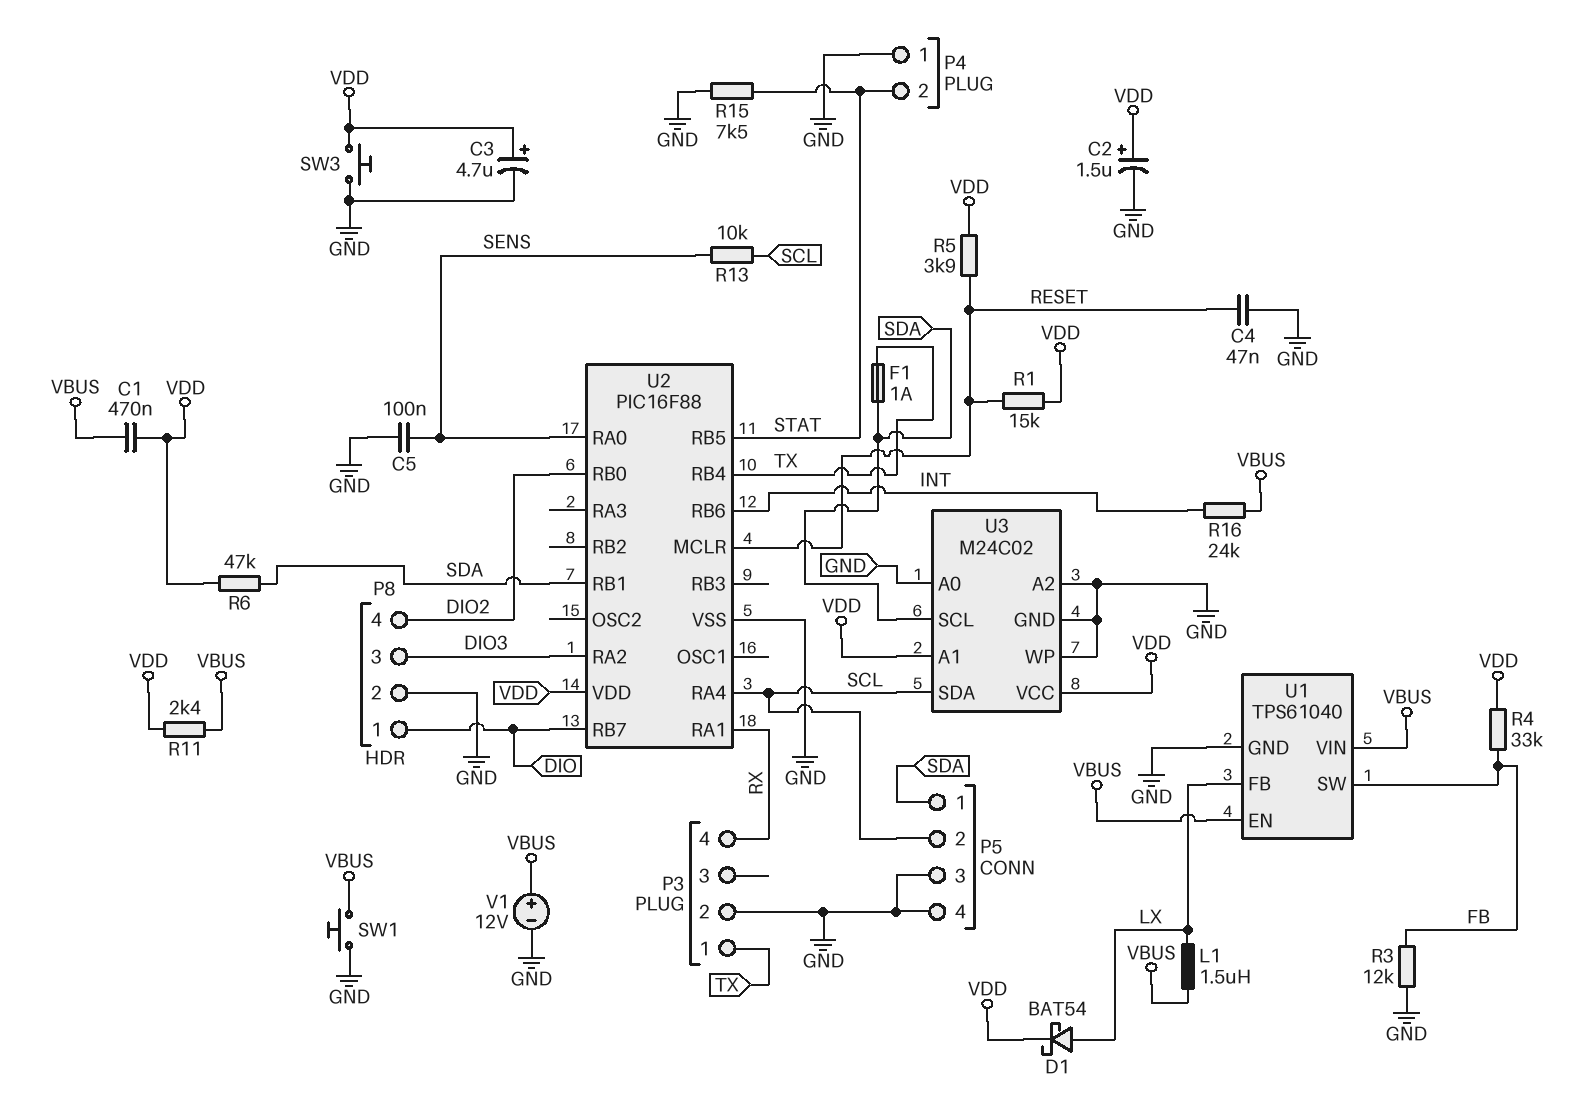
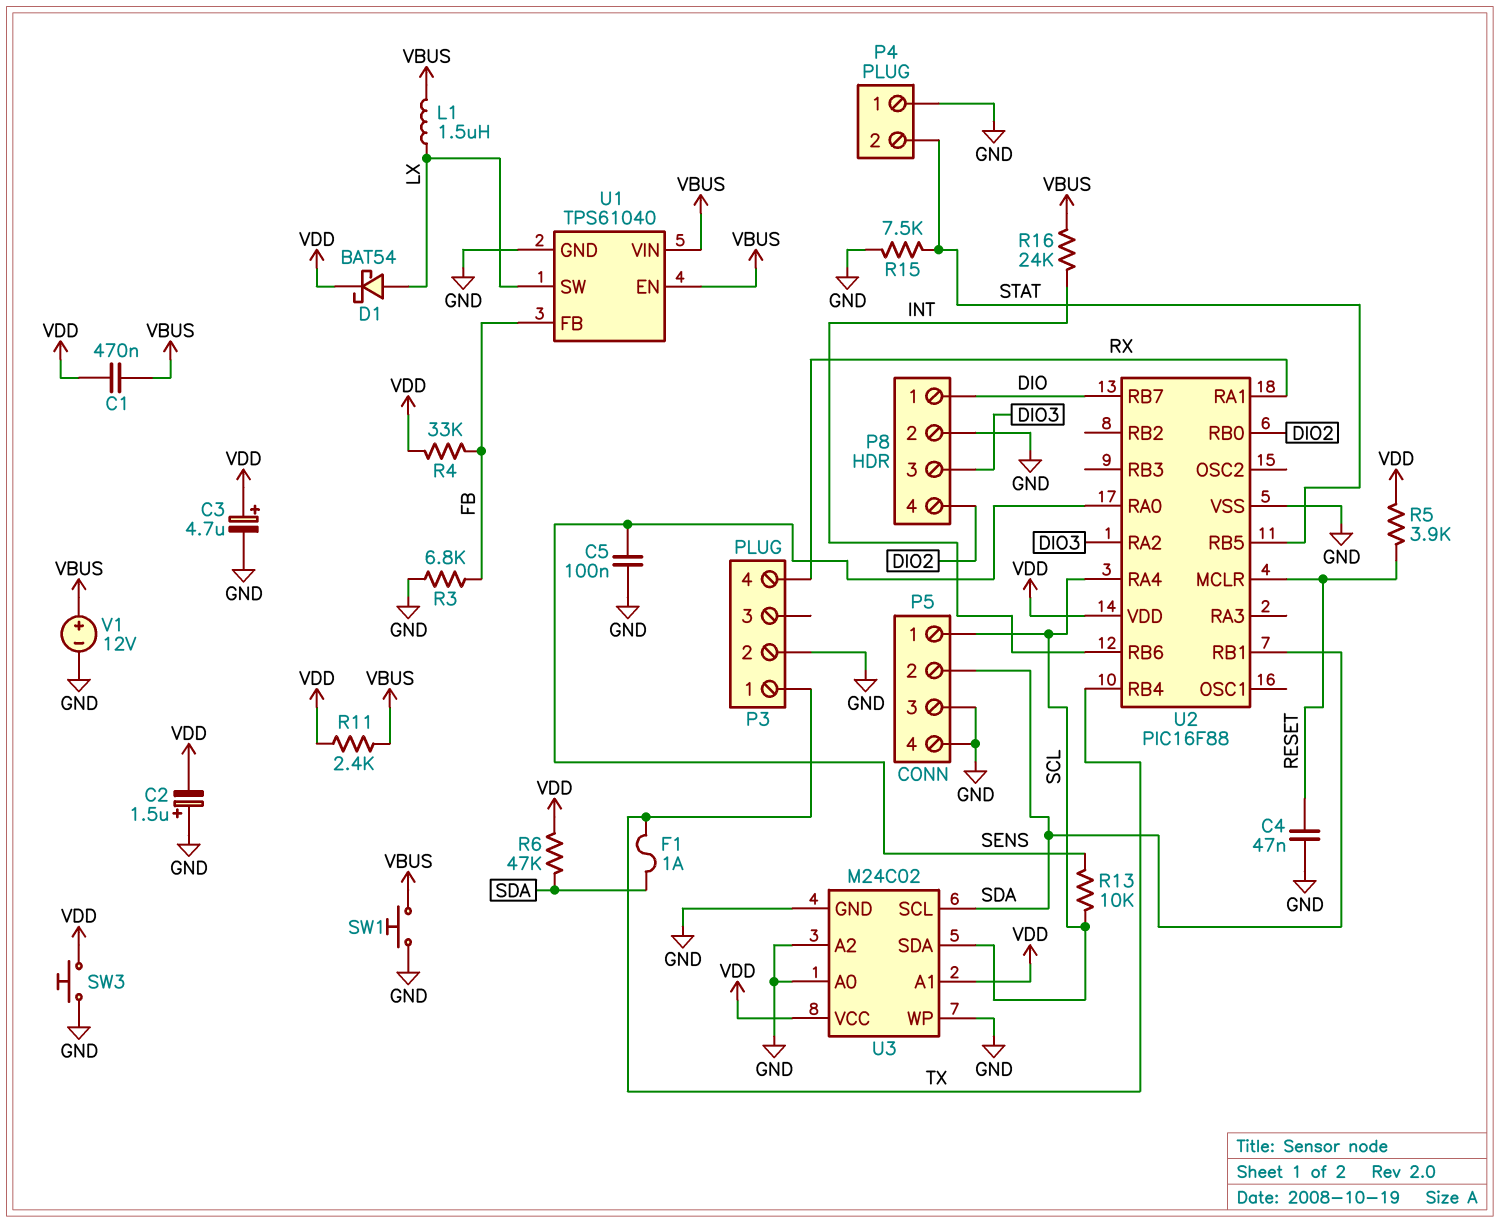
C2: 1.5uF (plus VDD, minus GND) -> 1.5uF (plus GND, minus VDD)
P5 pin 1: SDA -> SCL
P5 pin 2: SCL -> SDA
R1: 15k (RESET, VDD) -> none
R3: 12k (FB, GND) -> 6.8k (FB, GND)
U1 pin FB: LX -> FB
U1 pin SW: FB -> LX

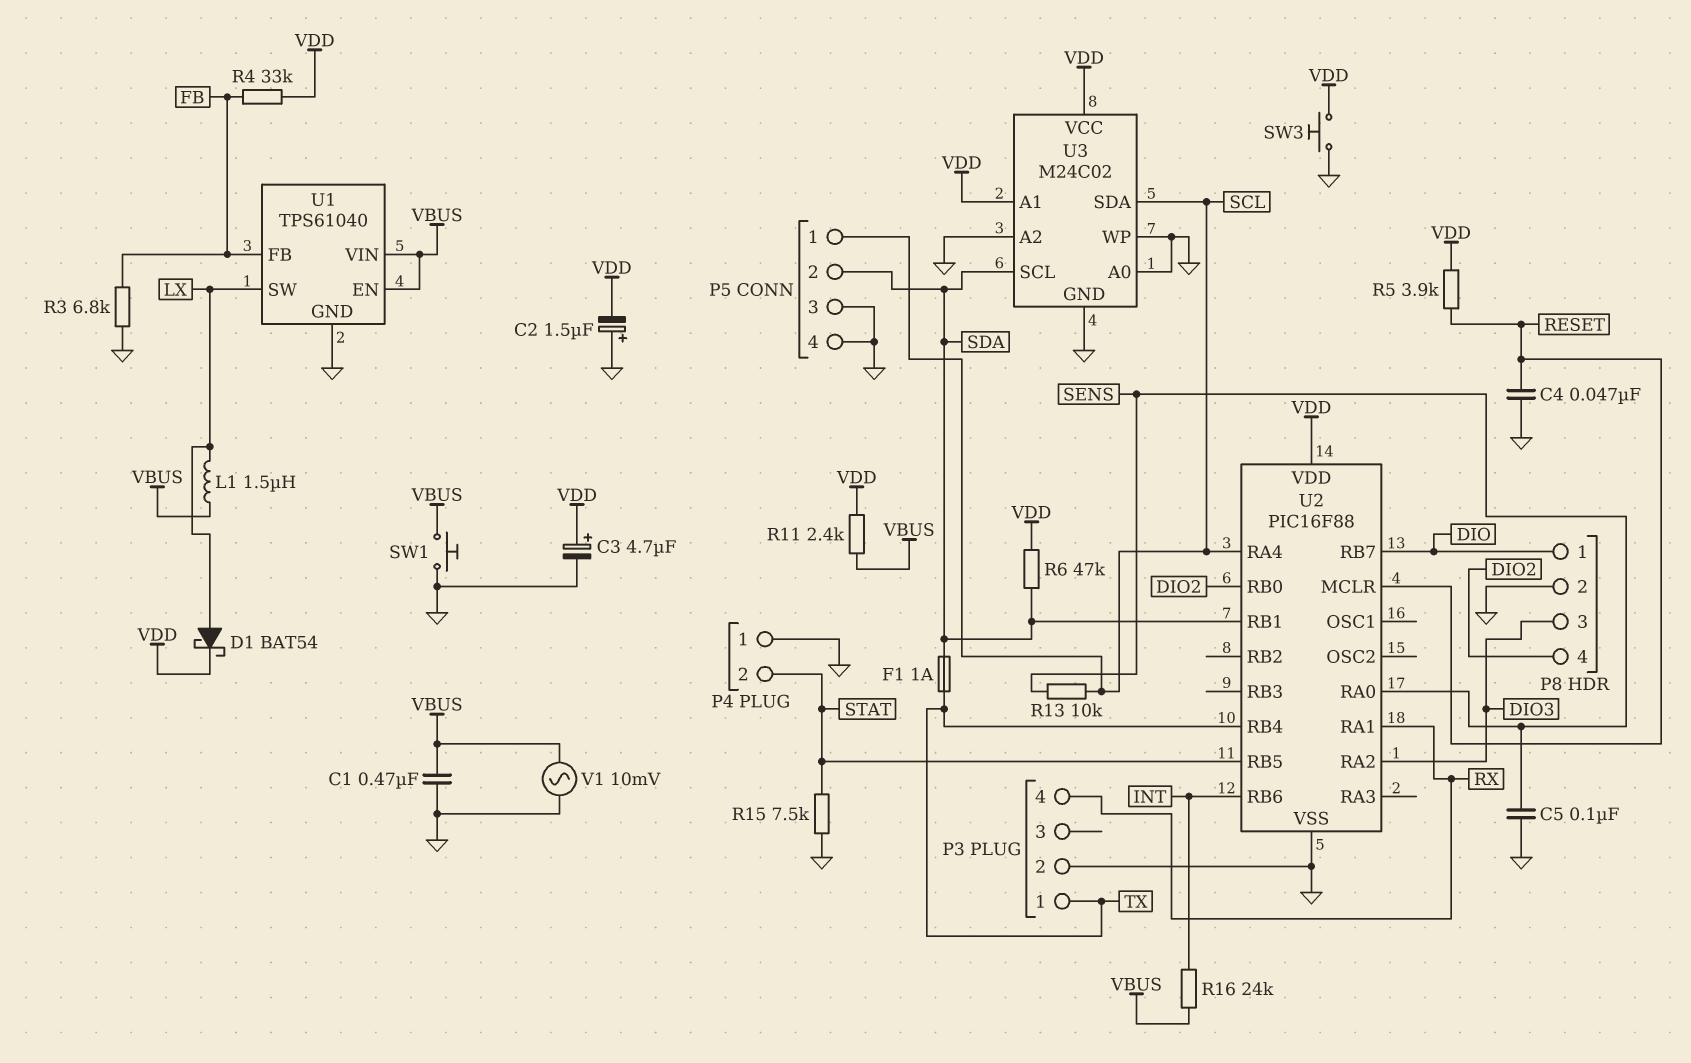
C1: 470nF (VBUS, VDD) -> 470nF (GND, VBUS)
V1: 12V (plus VBUS, minus GND) -> AC 10mV (GND, VBUS)

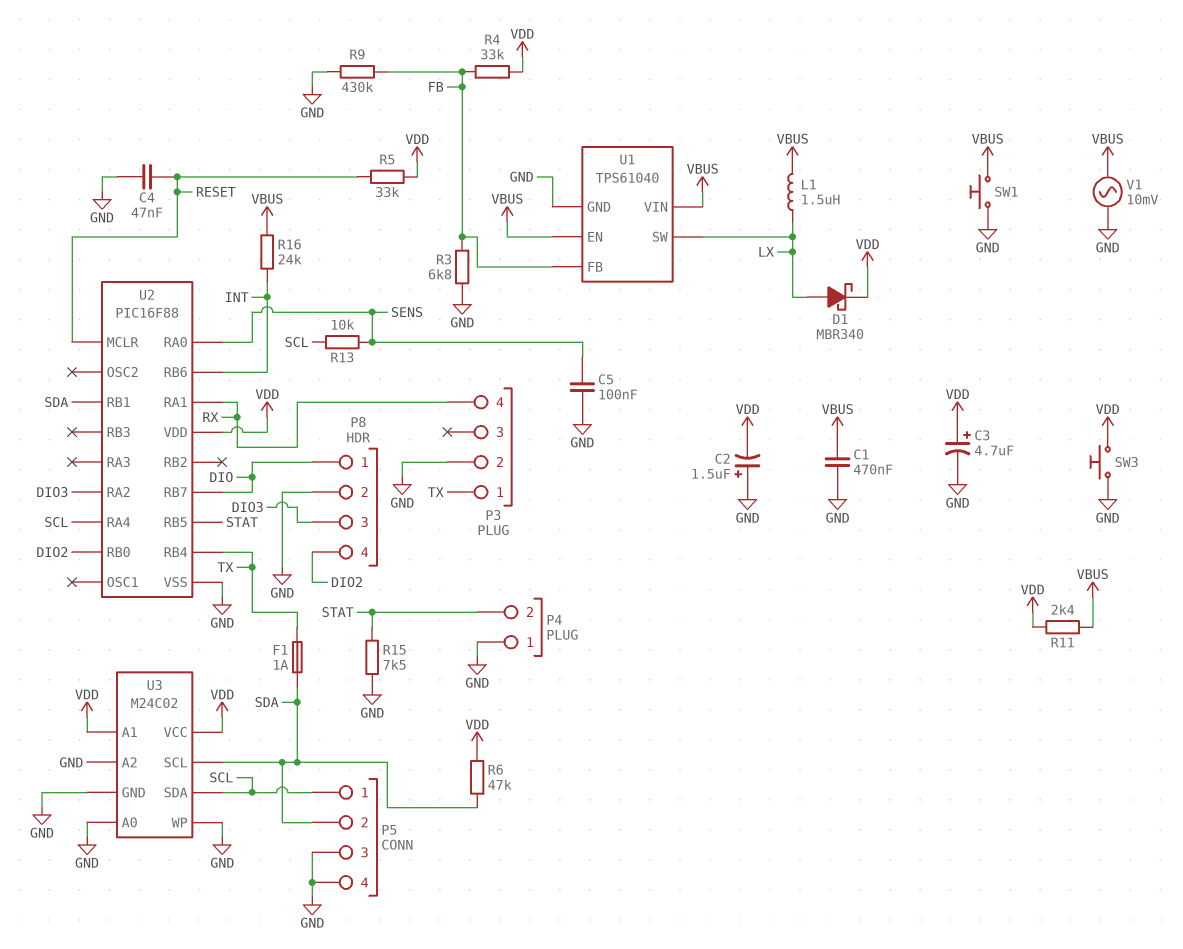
D1: schottky BAT54 (A LX, K VDD) -> schottky MBR340 (A LX, K VDD)
R5: 3.9k (RESET, VDD) -> 33k (RESET, VDD)
R9: none -> 430k (FB, GND)

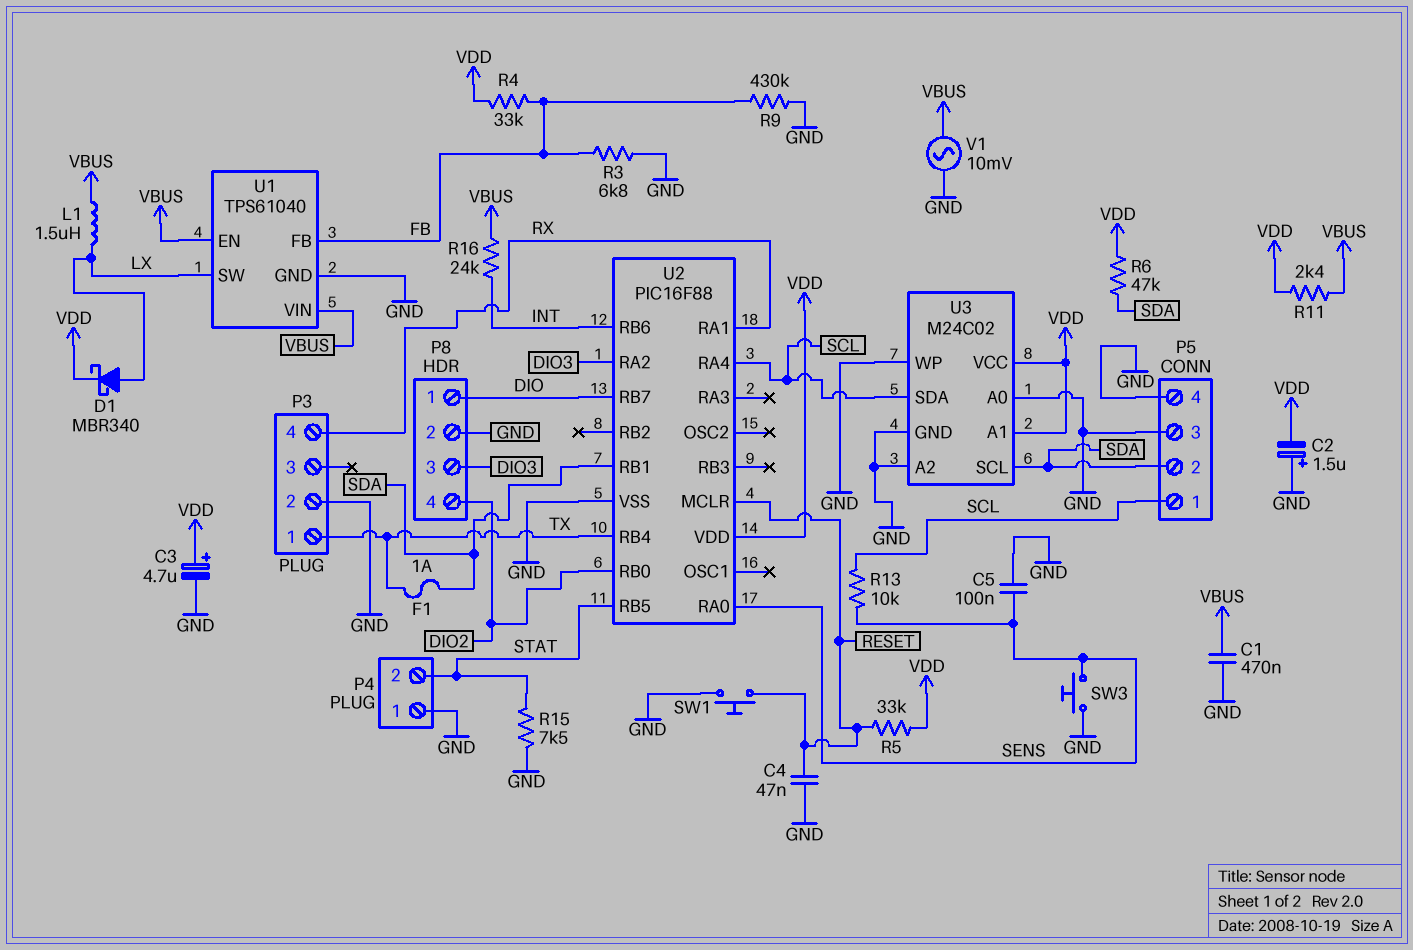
SW1: button (GND, VBUS) -> button (GND, RESET)
SW3: button (GND, VDD) -> button (GND, SENS)

